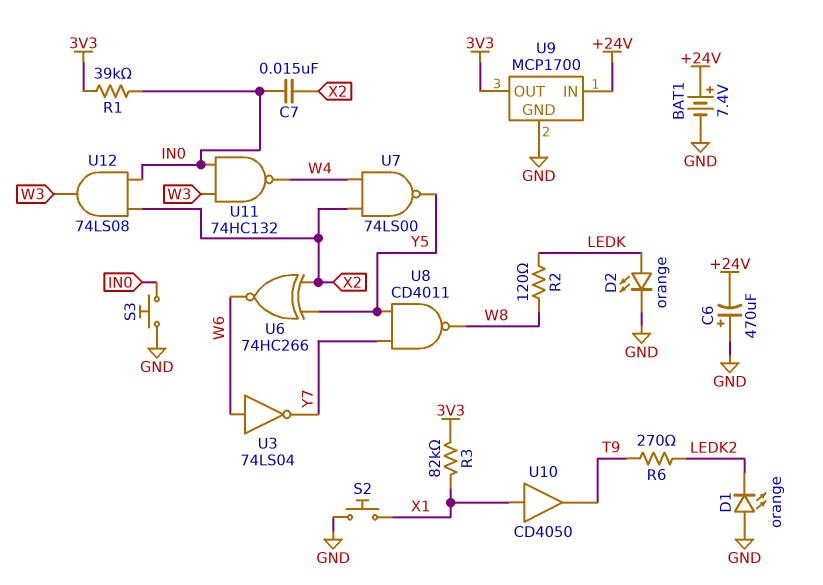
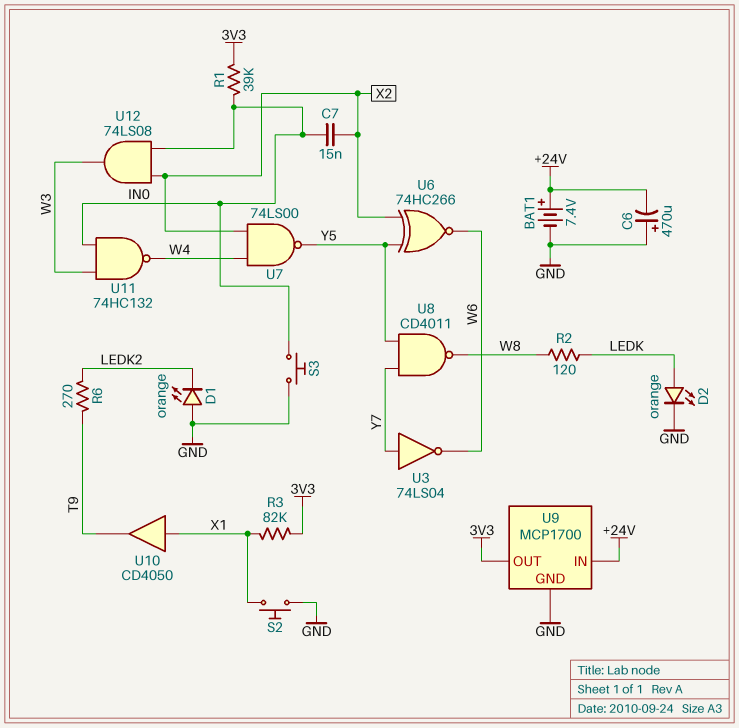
U3: NOT 74LS04 (in W6, out Y7) -> NOT 74LS04 (in Y7, out W6)

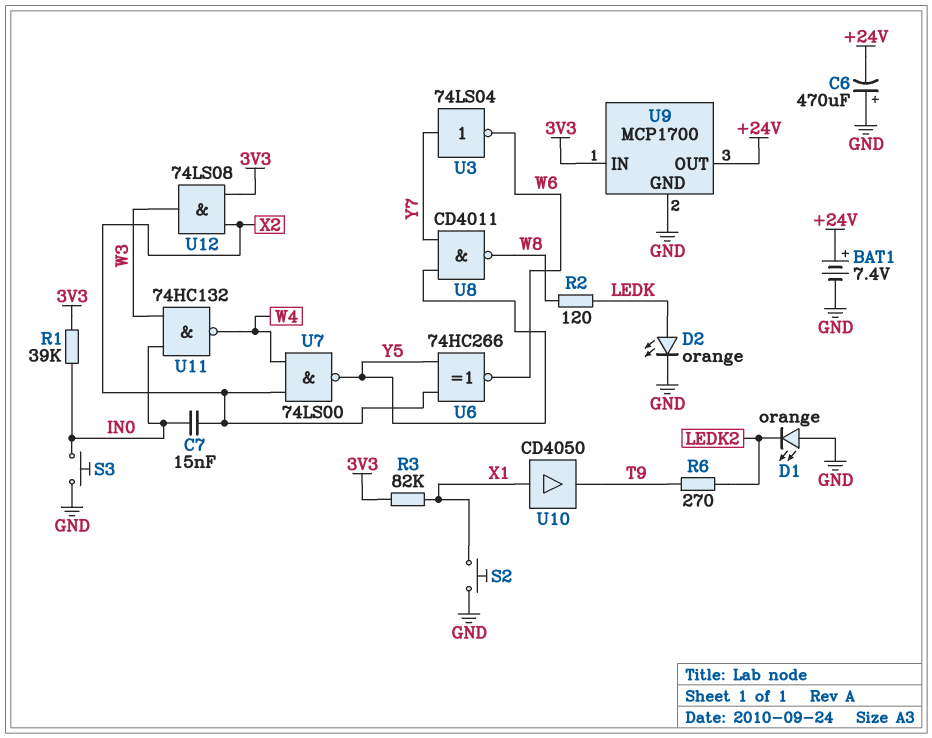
U9 pin IN: +24V -> 3V3
U9 pin OUT: 3V3 -> +24V
U12: AND 74LS08 (in IN0, in X2, out W3) -> AND 74LS08 (in 3V3, in X2, out W3)

